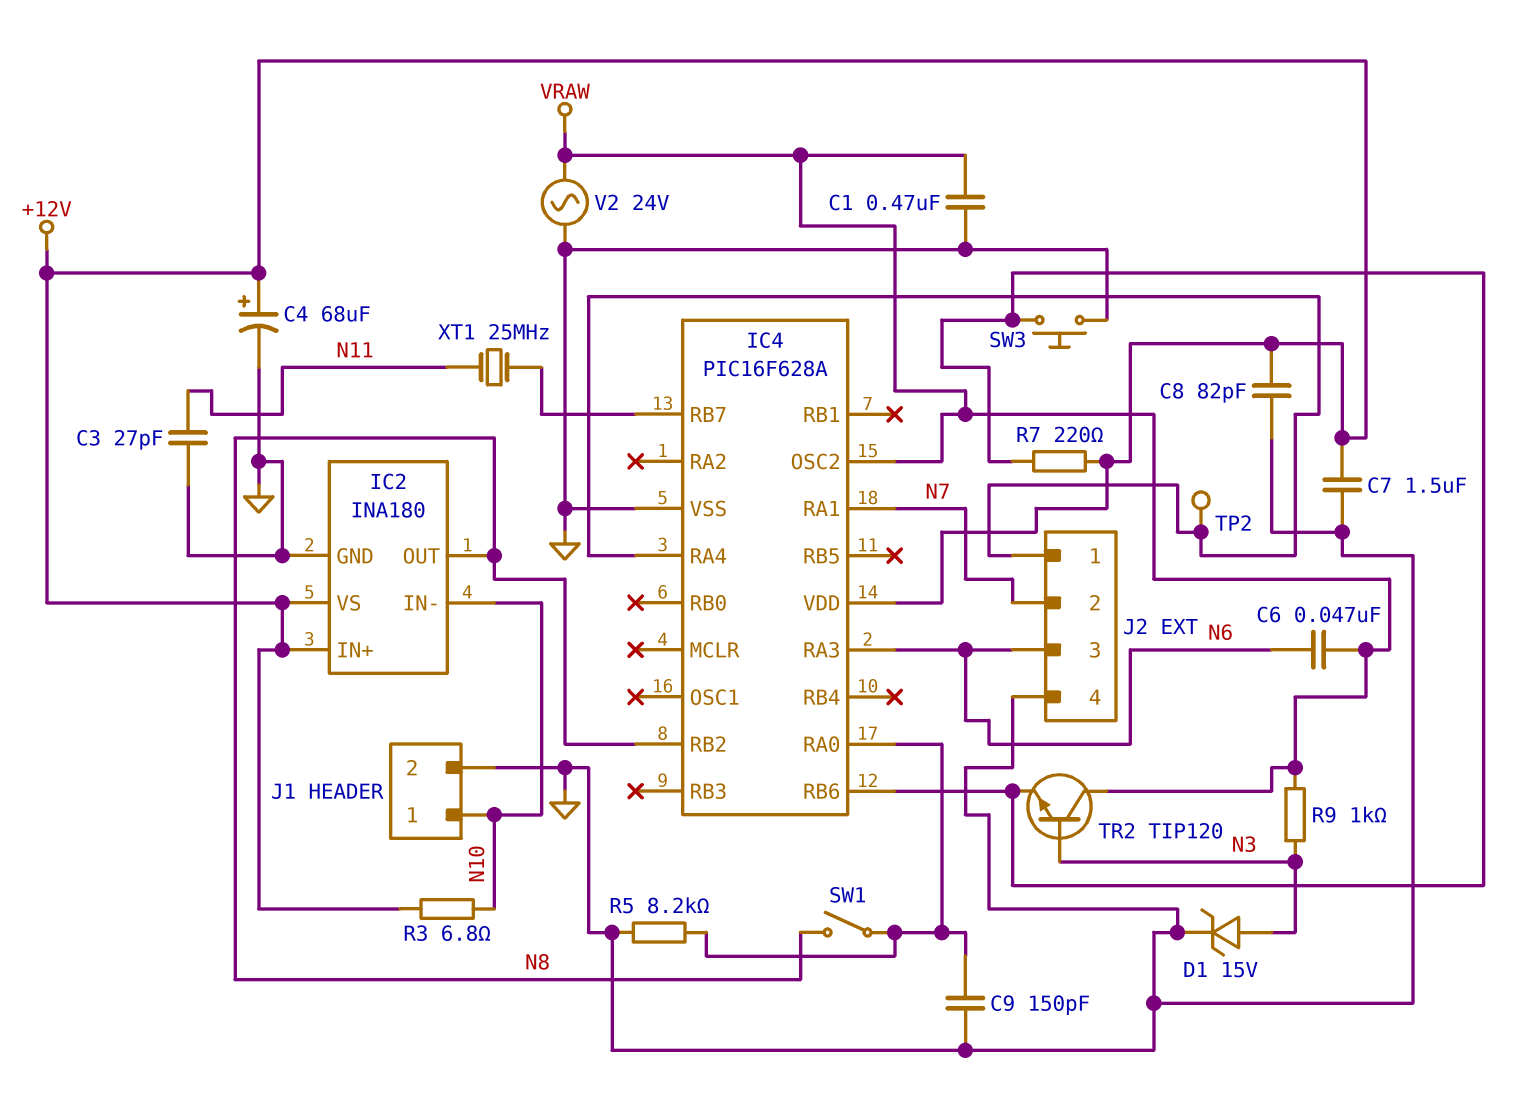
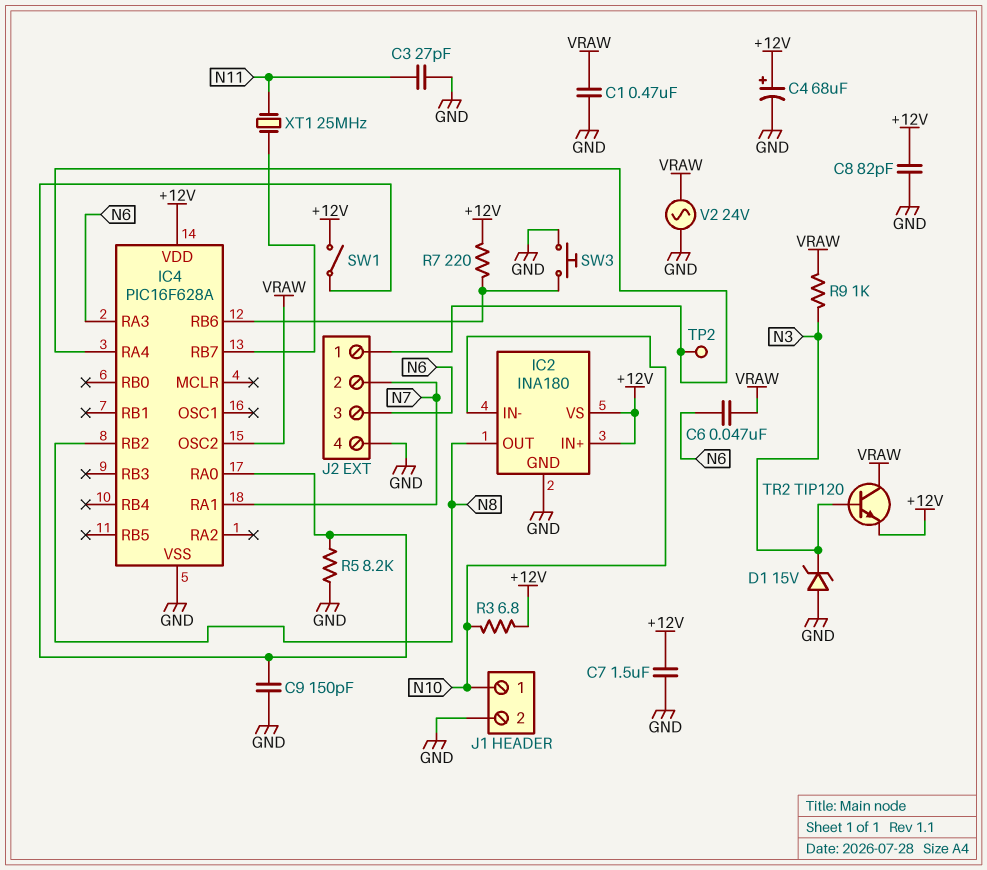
D1: zener 15V (A N3, K GND) -> zener 15V (A GND, K N3)
SW1: switch (IC4/RA0, N8) -> switch (+12V, IC4/RA0)
TR2: NPN TIP120 (B N3, C VRAW, E IC4/RB6) -> NPN TIP120 (B N3, C VRAW, E +12V)

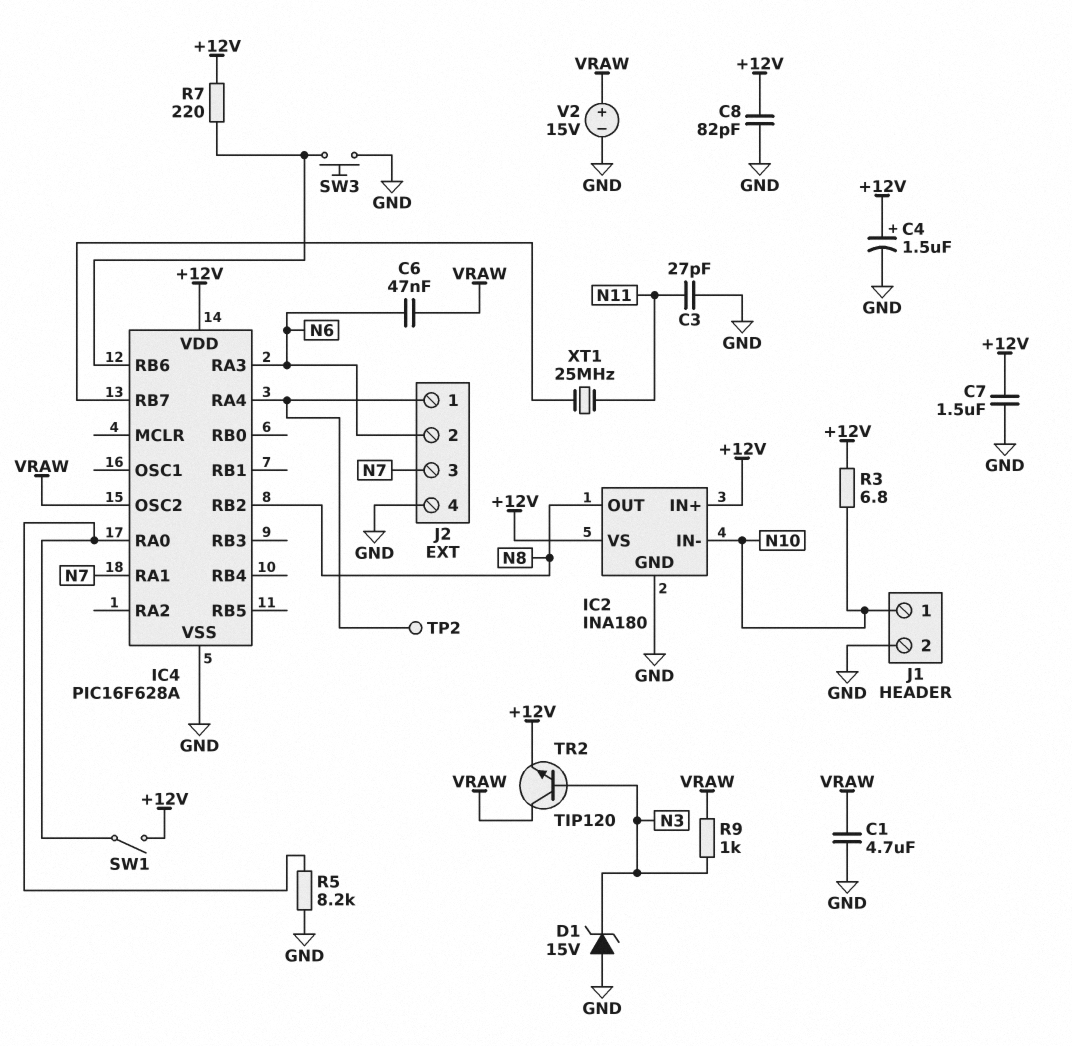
C1: 470nF (GND, VRAW) -> 4.7uF (GND, VRAW)
C4: 68uF (plus +12V, minus GND) -> 1.5uF (plus +12V, minus GND)
C9: 150pF (GND, IC4/RA0) -> none
J2 pin 2: N7 -> N6
J2 pin 3: N6 -> N7
V2: AC 24V (GND, VRAW) -> 15V (plus VRAW, minus GND)

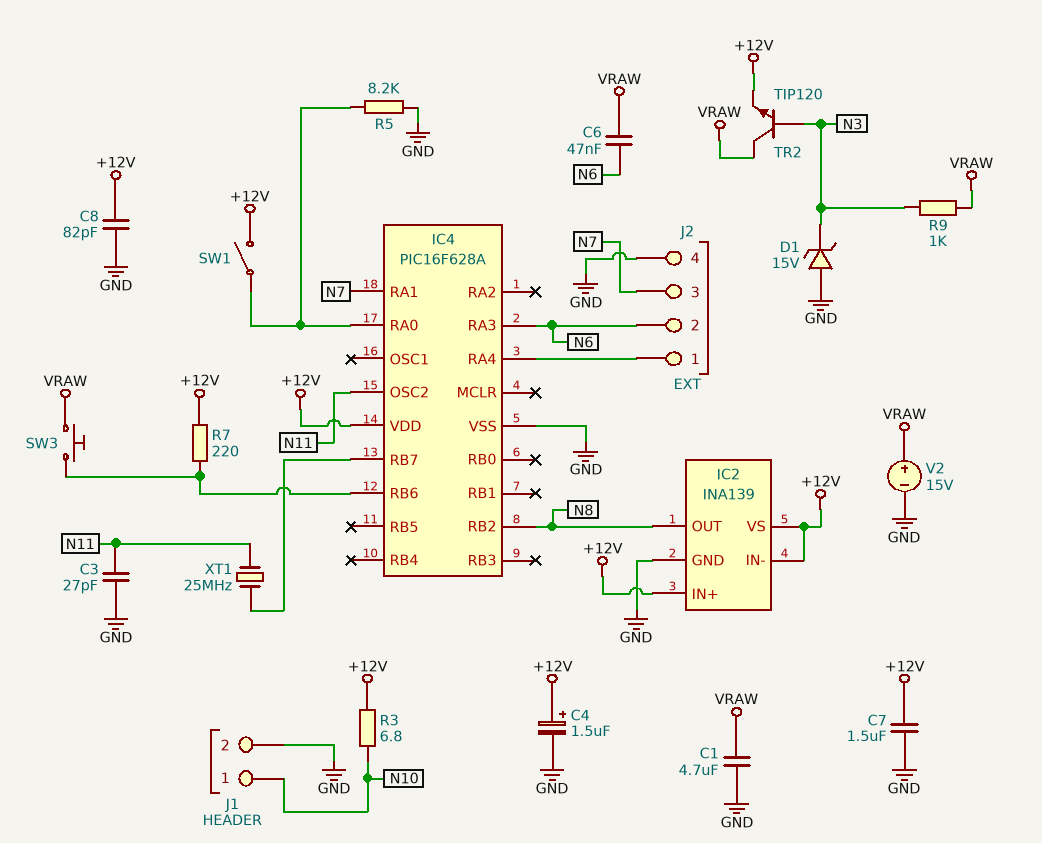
IC2: INA180 -> INA139
IC2 pin IN-: N10 -> +12V
IC4 pin OSC2: VRAW -> N11
SW3: button (GND, IC4/RB6) -> button (IC4/RB6, VRAW)
TP2: test point (IC4/RA4) -> none

